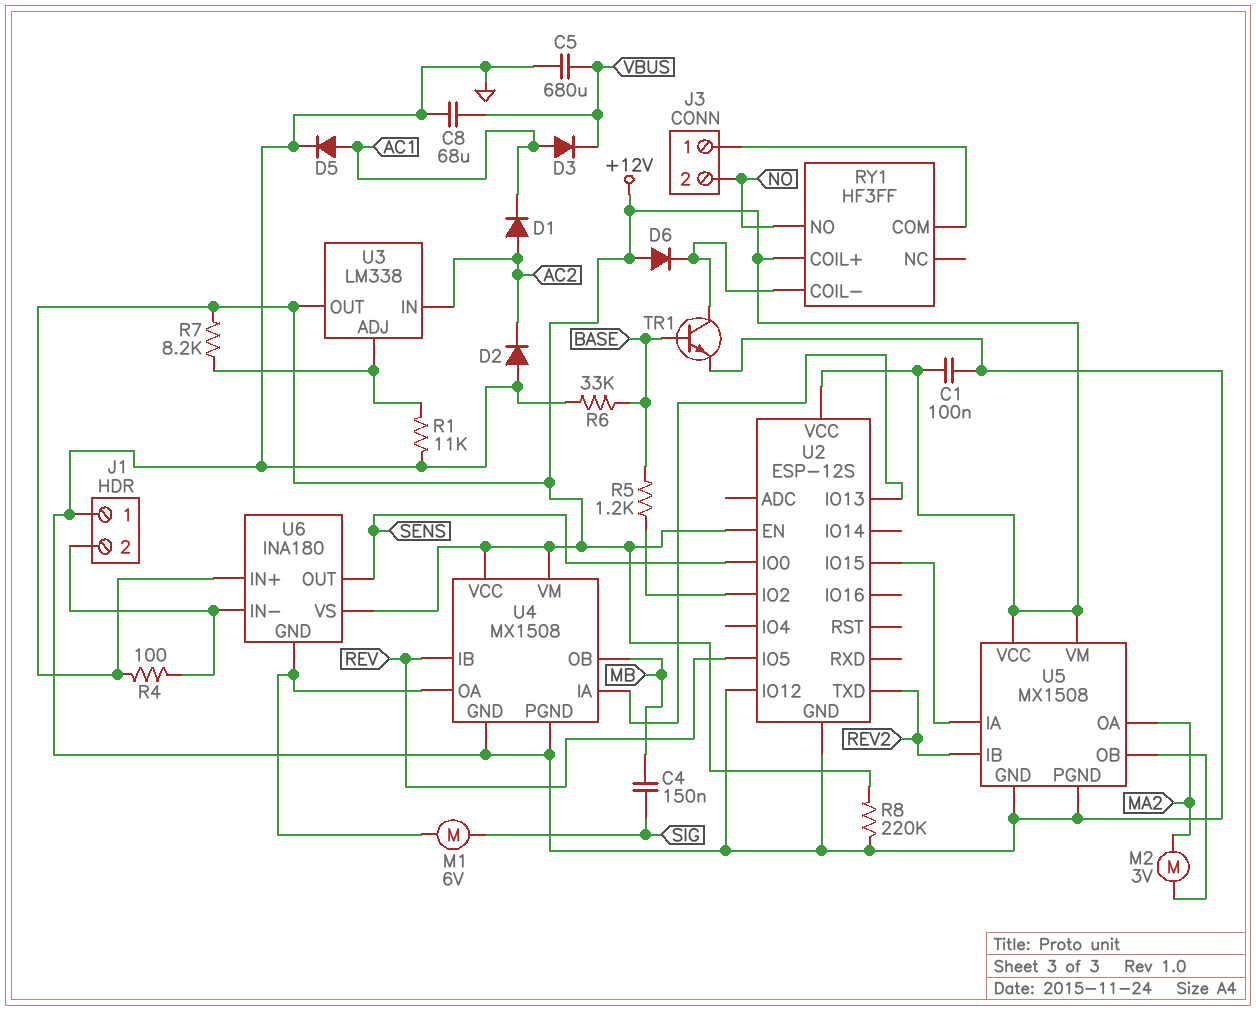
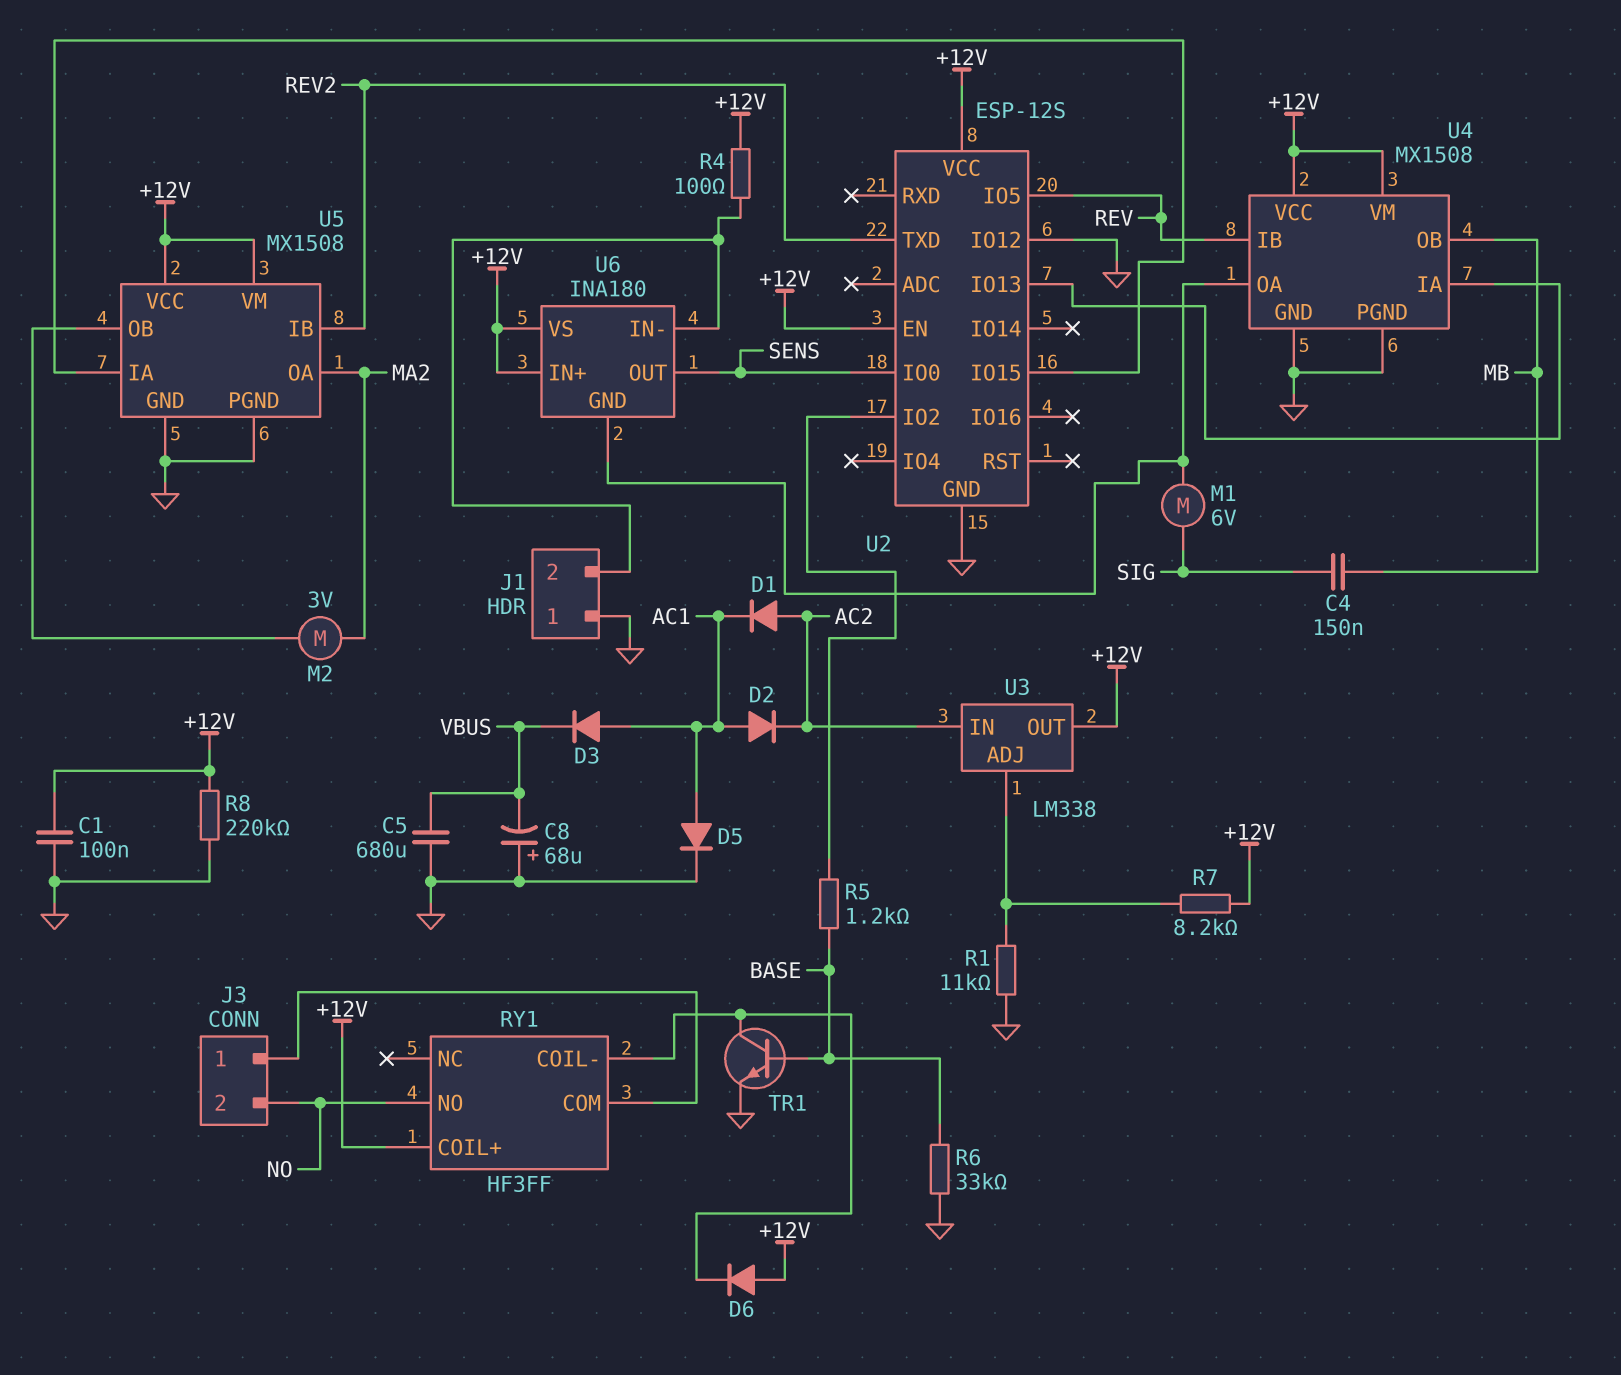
C8: 68uF (GND, VBUS) -> 68uF (plus GND, minus VBUS)
D2: diode (A GND, K AC2) -> diode (A AC1, K AC2)

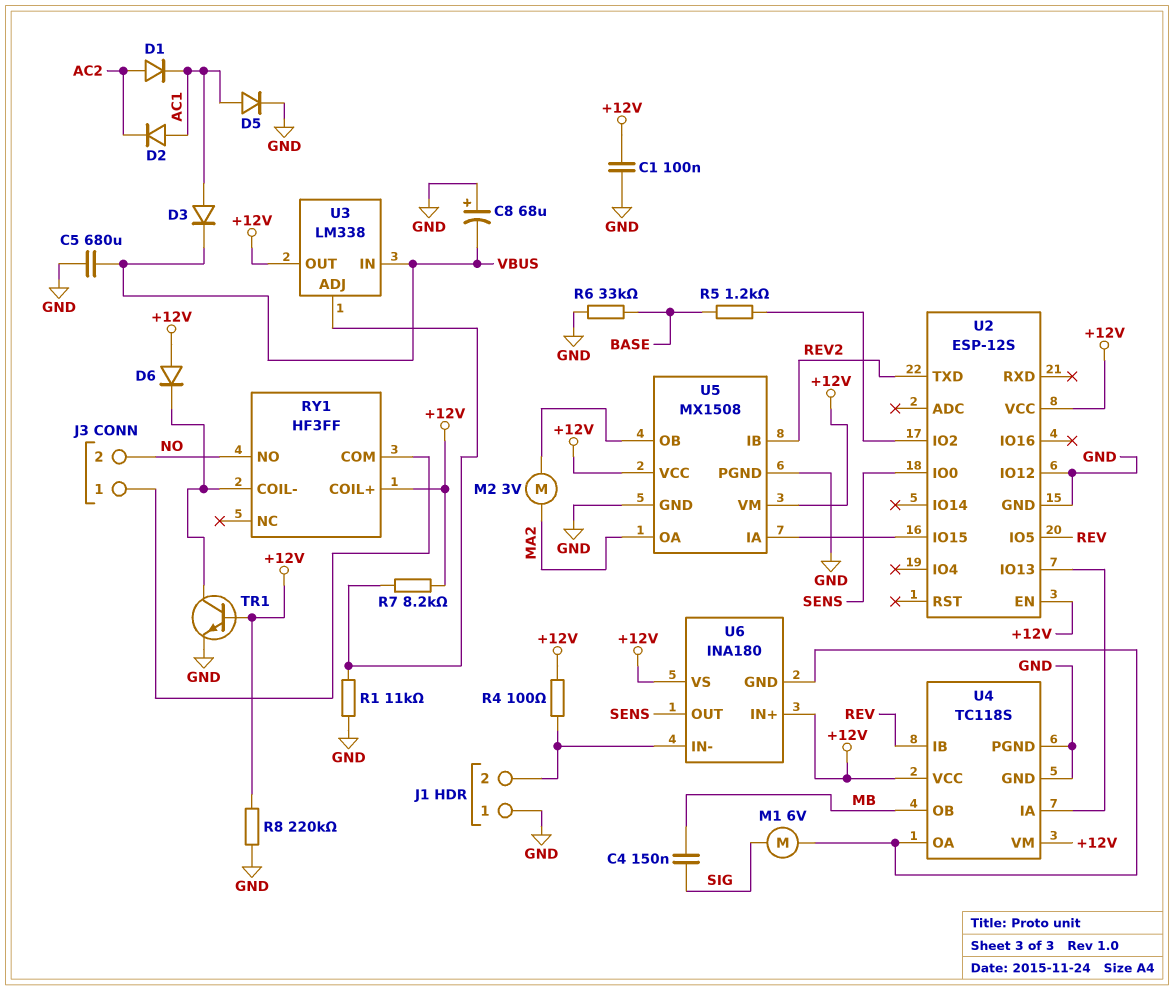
TR1: NPN (B BASE, C RY1/COIL-, E GND) -> NPN (B +12V, C RY1/COIL-, E GND)
U3 pin IN: AC2 -> VBUS
U4: MX1508 -> TC118S

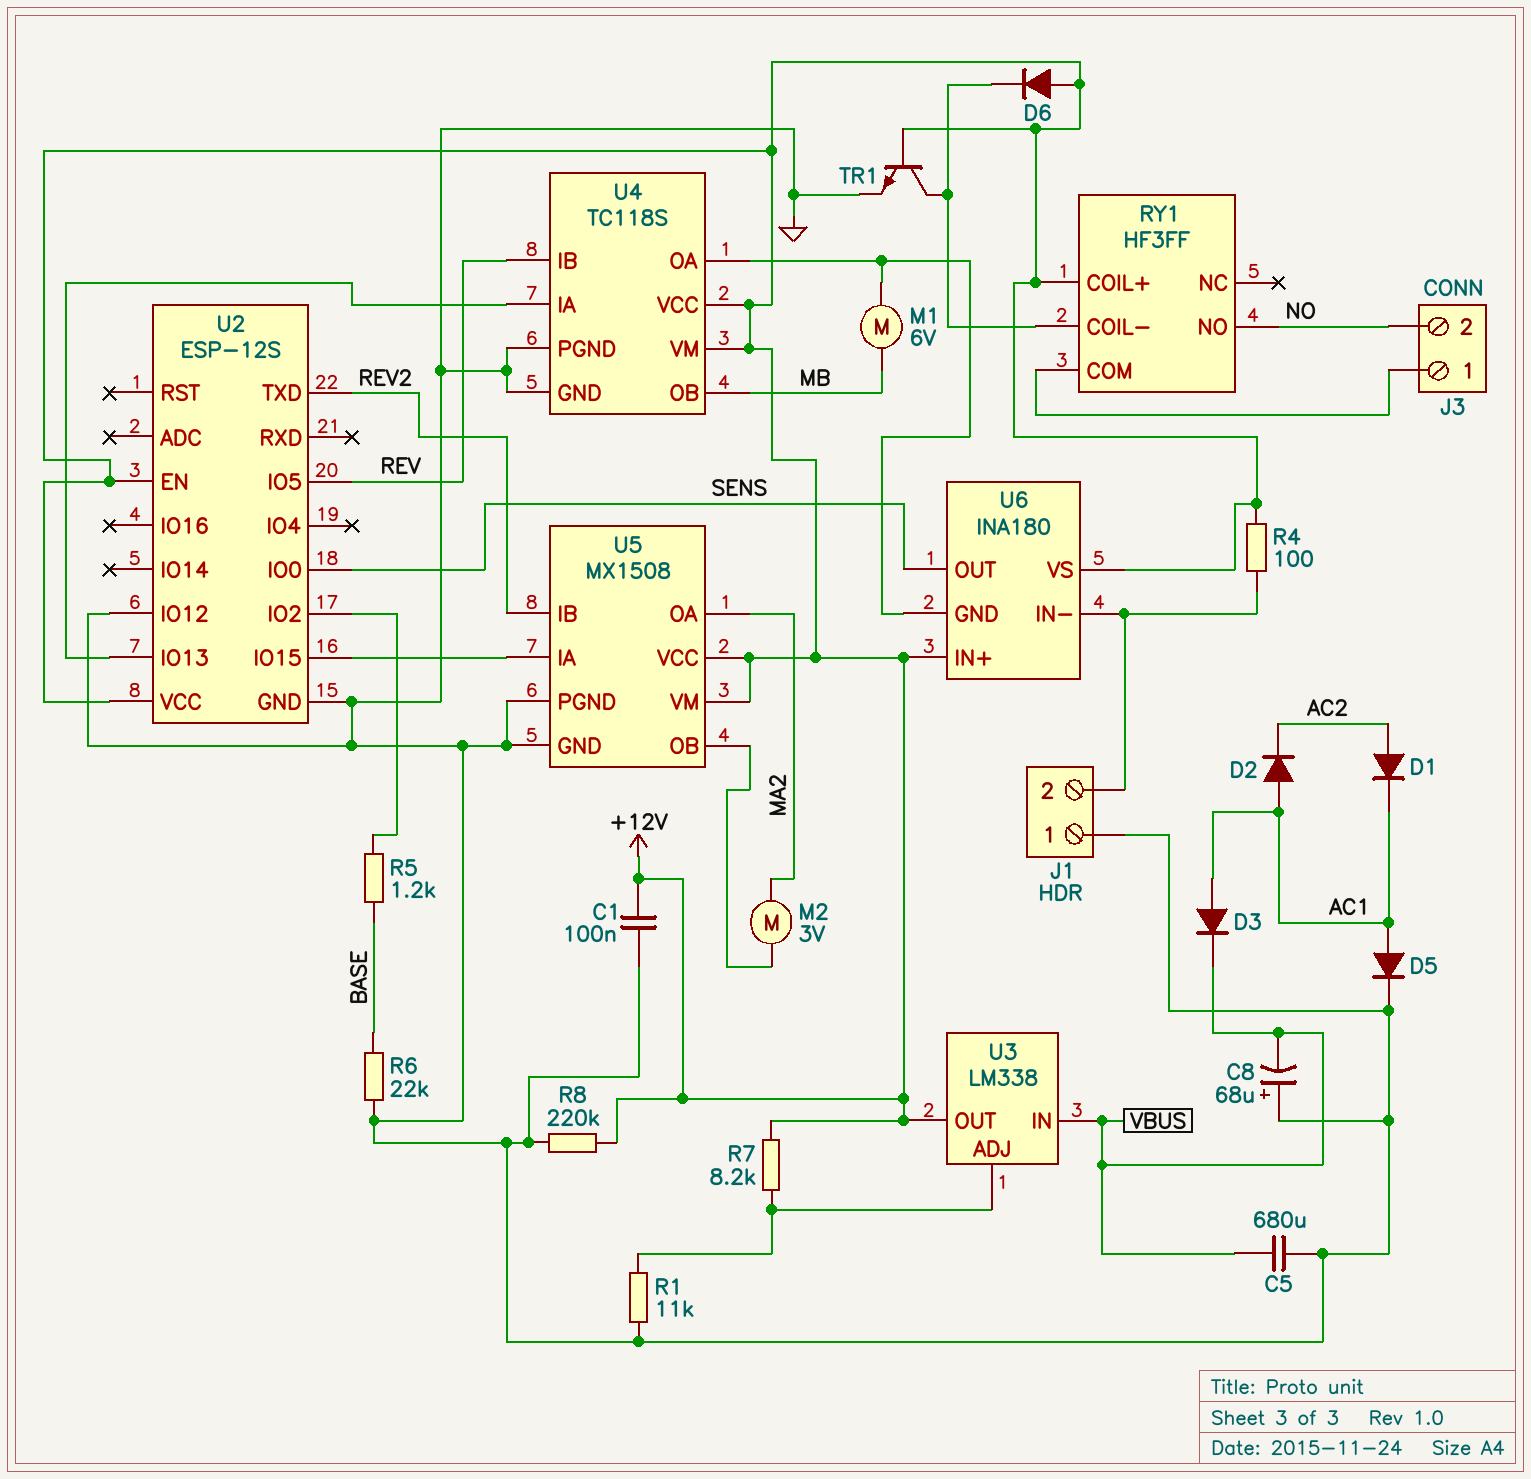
C4: 150nF (MB, SIG) -> none
M1: motor 6V (SIG, U4/OA) -> motor 6V (MB, U4/OA)
R6: 33k (BASE, GND) -> 22k (BASE, GND)

